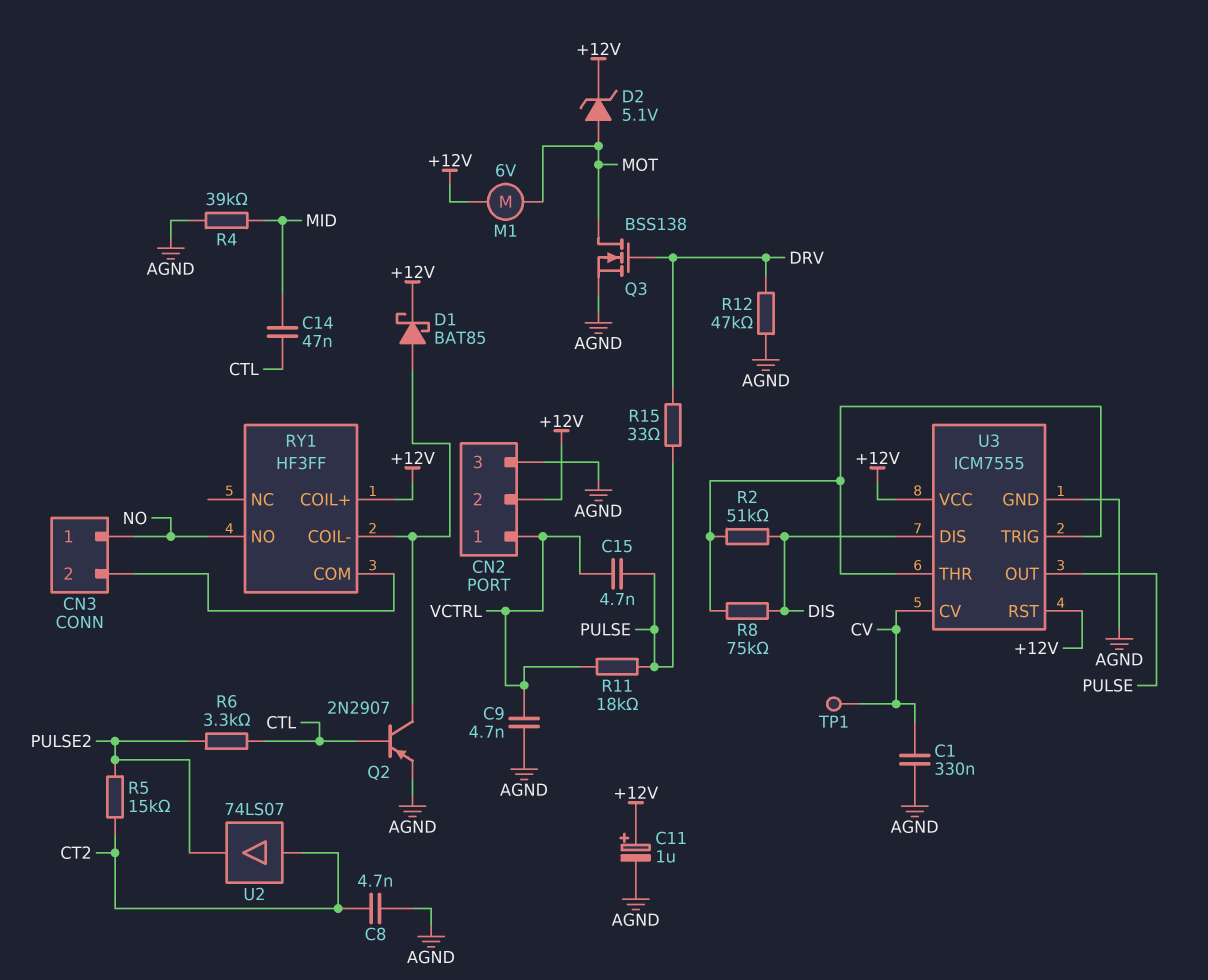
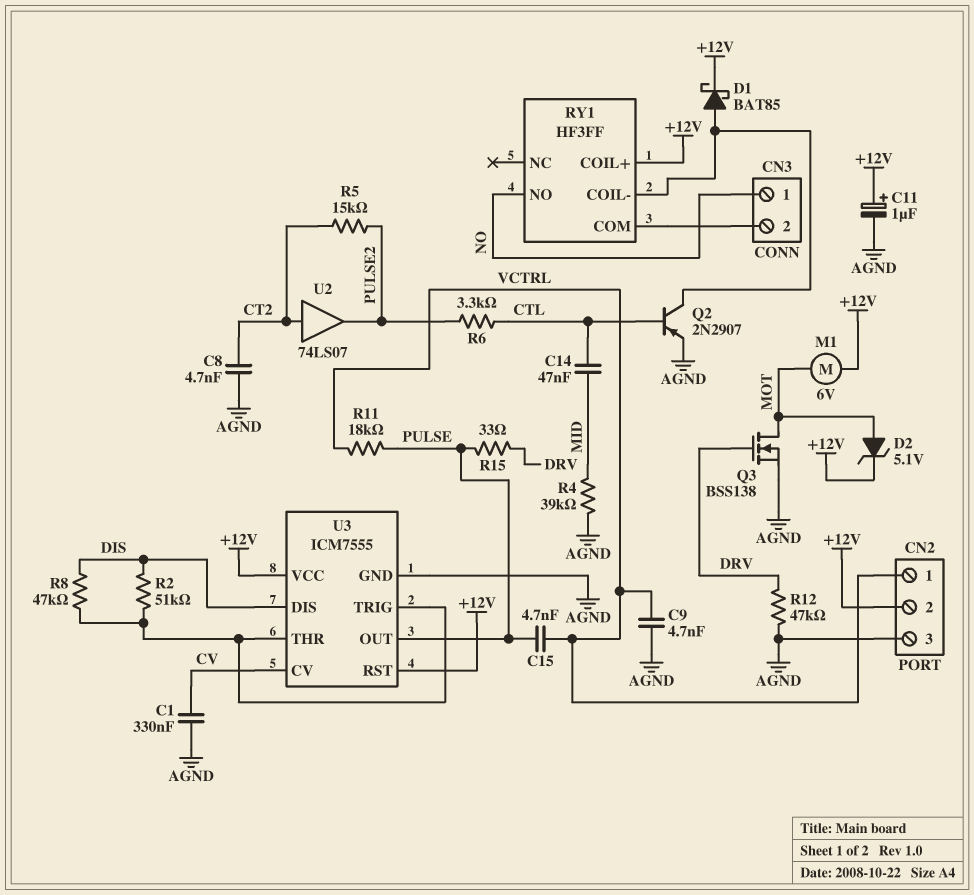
R8: 75k (DIS, U3/THR) -> 47k (DIS, U3/THR)
TP1: test point (CV) -> none

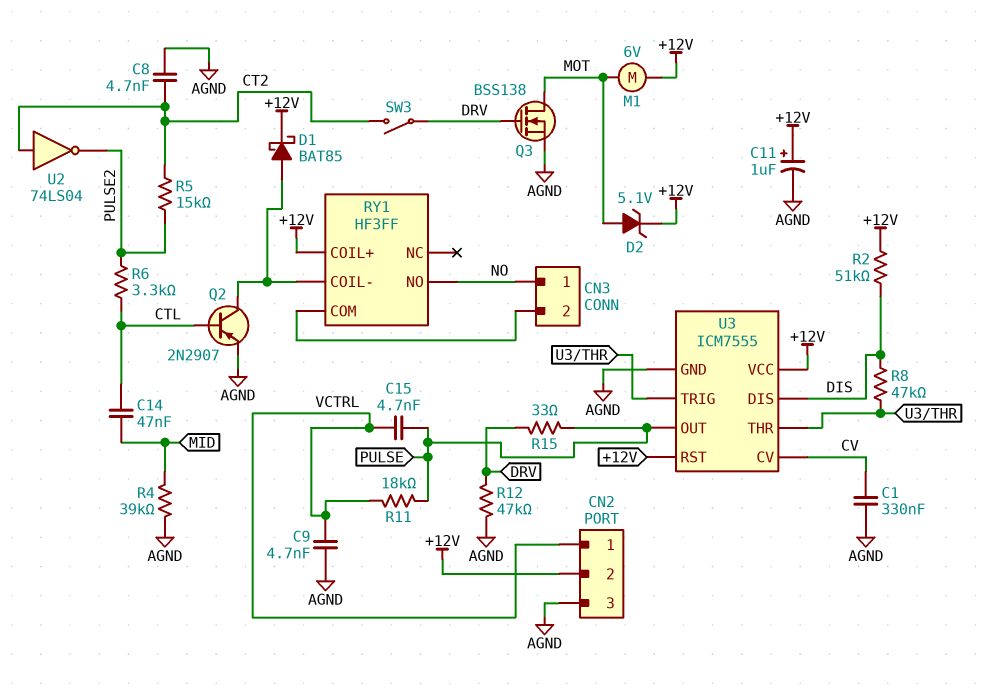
R2: 51k (DIS, U3/THR) -> 51k (+12V, DIS)
SW3: none -> switch (CT2, DRV)
U2: buffer 74LS07 (in CT2, out PULSE2) -> NOT 74LS04 (in CT2, out PULSE2)

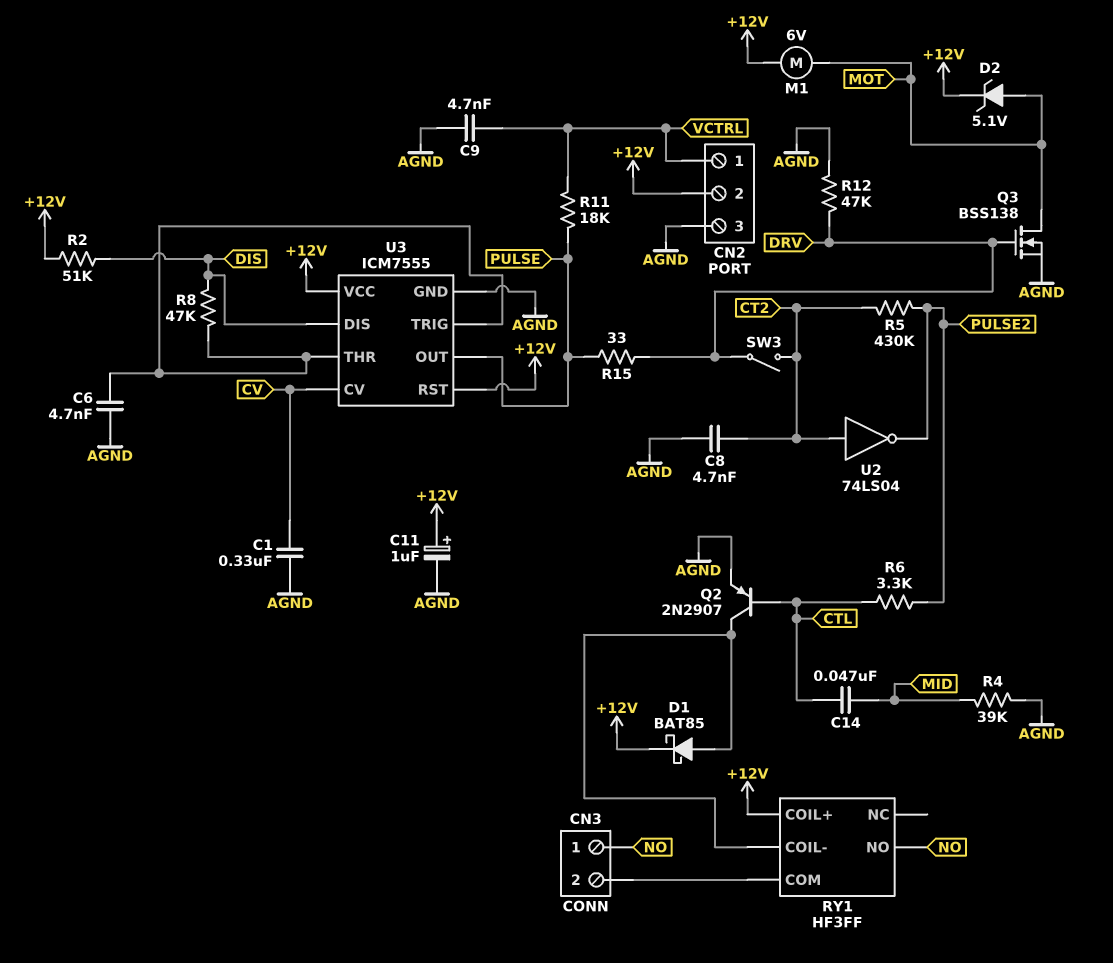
C6: none -> 4.7nF (AGND, U3/THR)
C15: 4.7nF (PULSE, VCTRL) -> none
R5: 15k (CT2, PULSE2) -> 430k (CT2, PULSE2)

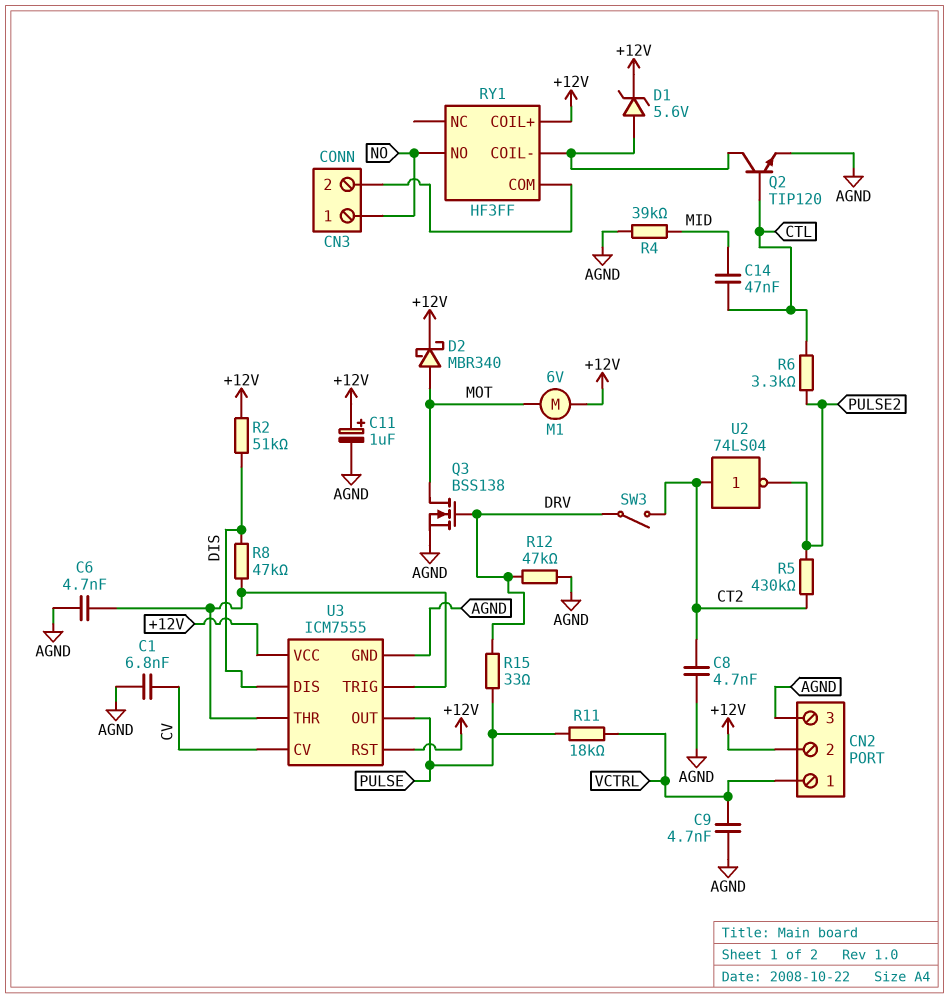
C1: 330nF (AGND, CV) -> 6.8nF (AGND, CV)
D1: schottky BAT85 (A RY1/COIL-, K +12V) -> zener 5.6V (A RY1/COIL-, K +12V)
D2: zener 5.1V (A MOT, K +12V) -> schottky MBR340 (A MOT, K +12V)
Q2: PNP 2N2907 (B CTL, C RY1/COIL-, E AGND) -> NPN TIP120 (B CTL, C RY1/COIL-, E AGND)

